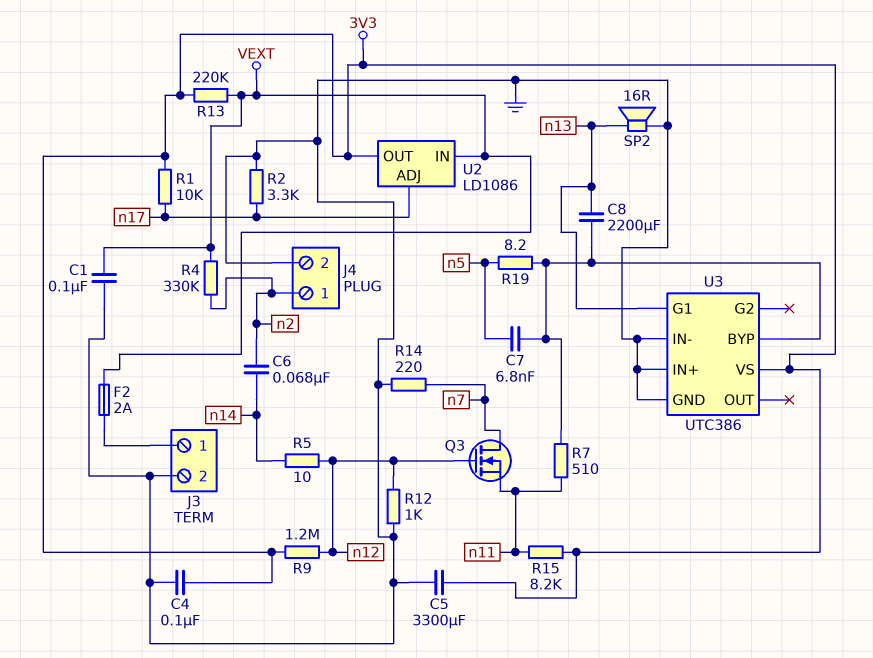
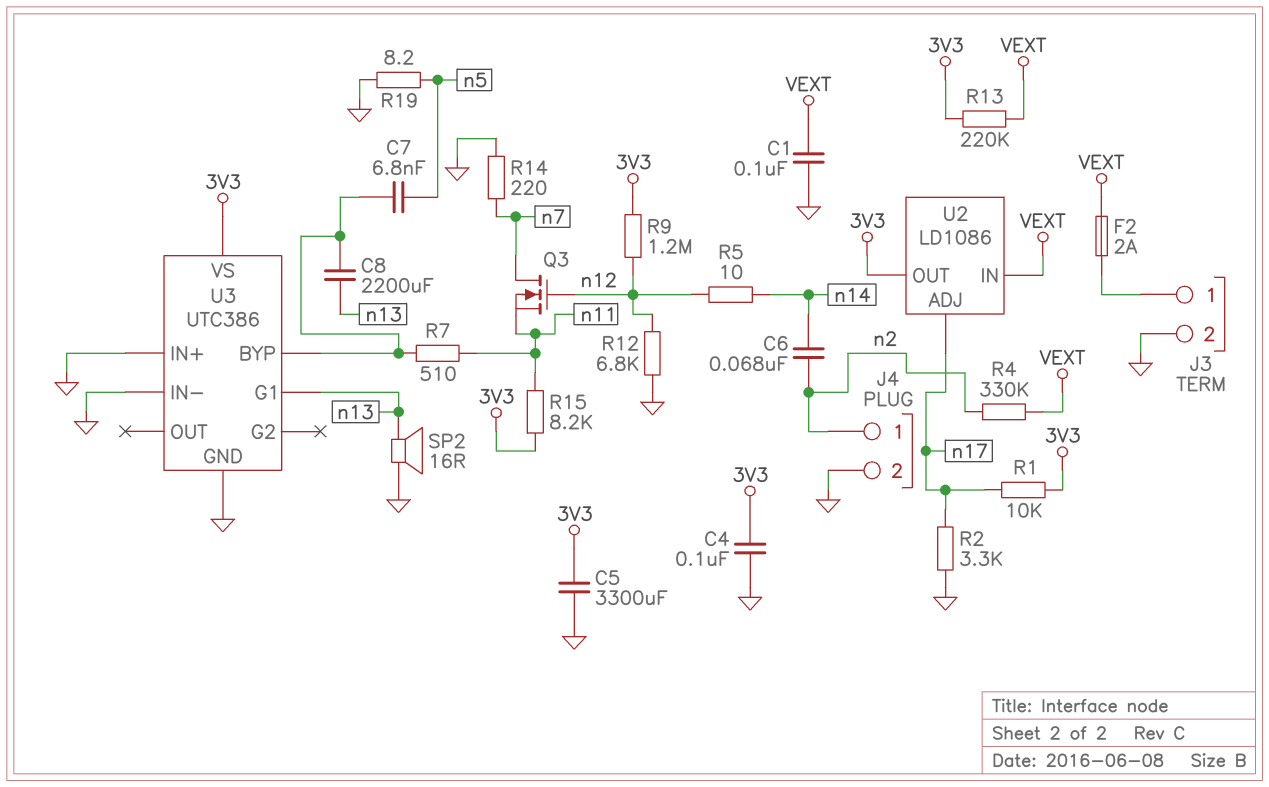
R12: 1k (GND, n12) -> 6.8k (GND, n12)
R19: 8.2 (U3/BYP, n5) -> 8.2 (GND, n5)

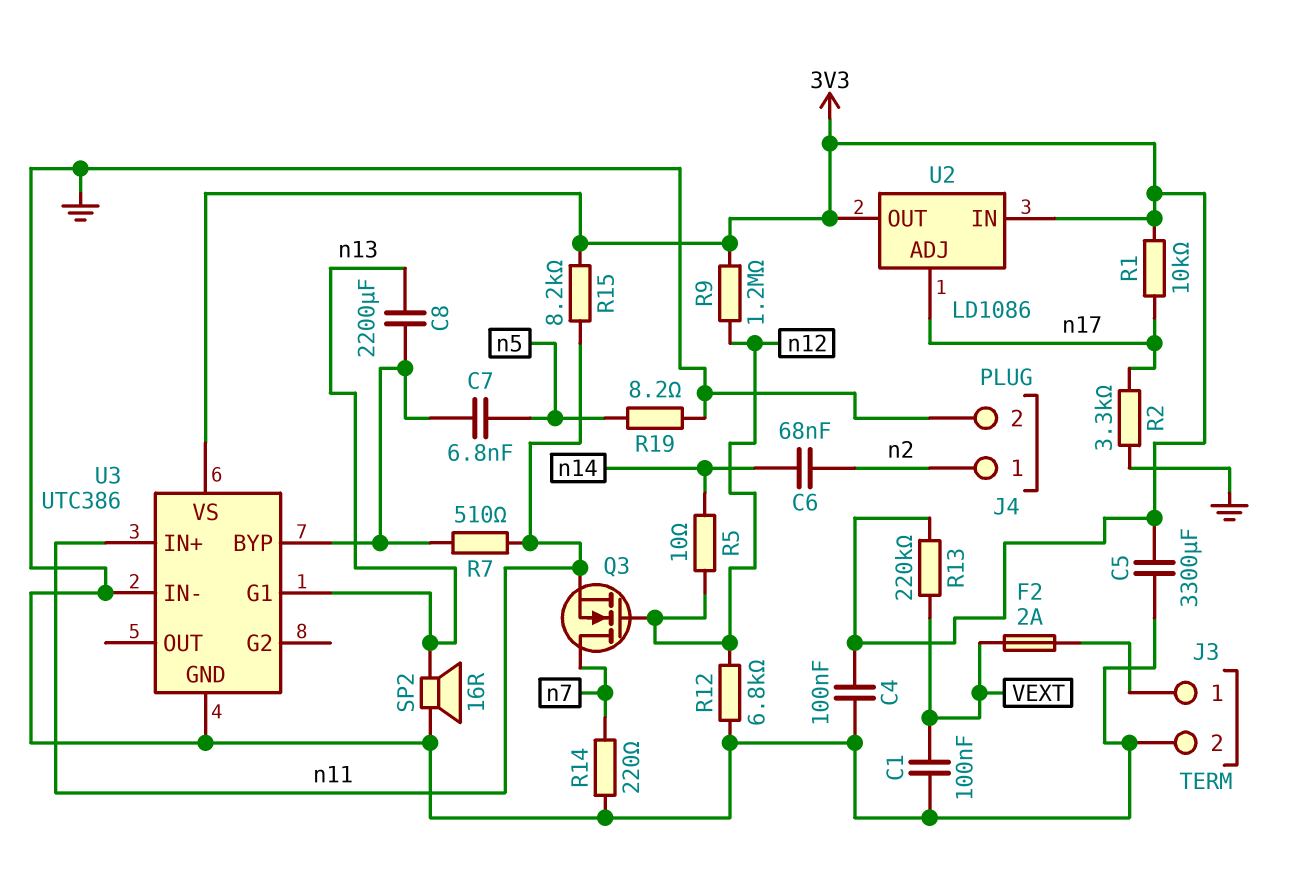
R4: 330k (VEXT, n2) -> none
U2 pin IN: VEXT -> 3V3
U3 pin IN+: GND -> n11

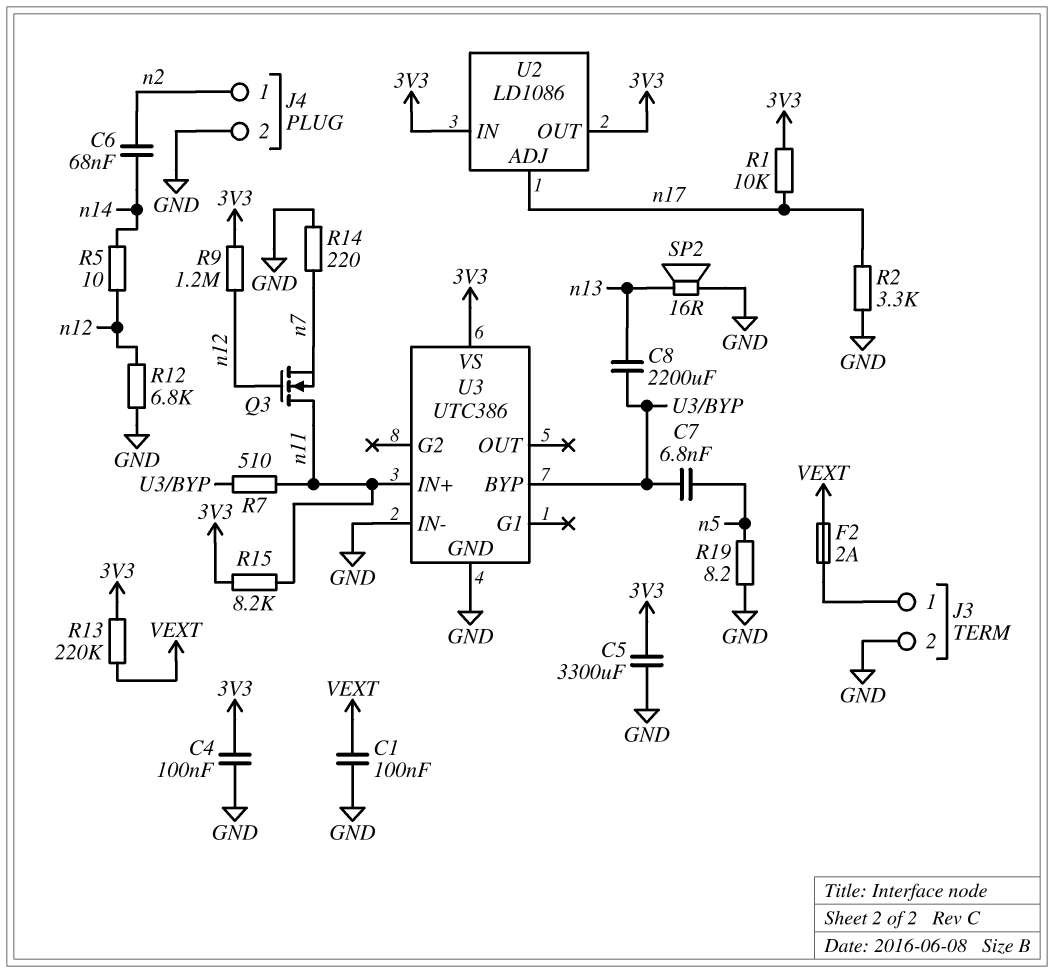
Q3: NMOS (G n12, D n7, S n11) -> NMOS (G n12, D n11, S n7)
U3 pin G1: n13 -> none

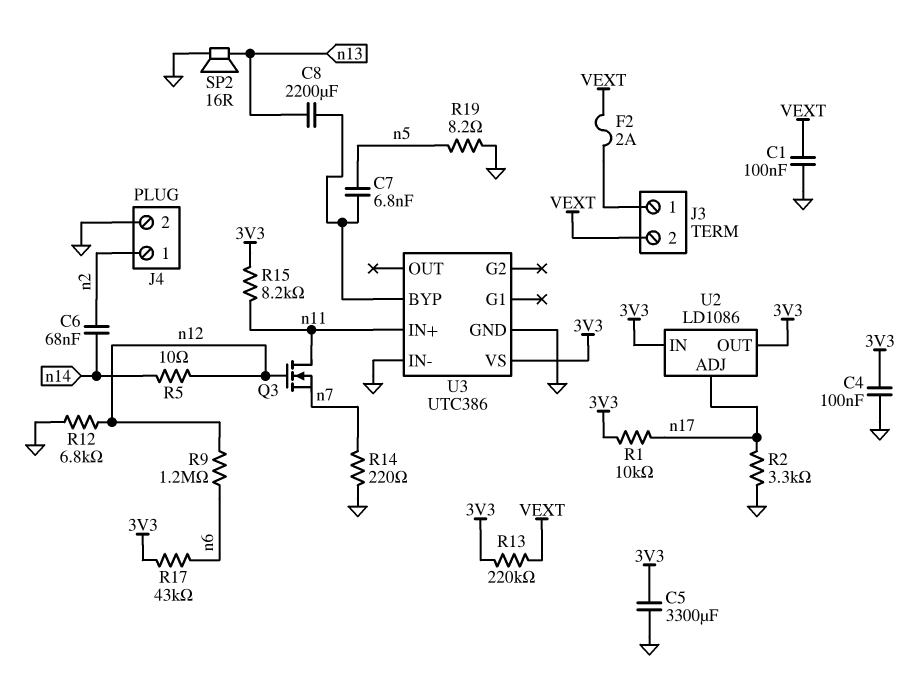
J3 pin 2: GND -> VEXT
R7: 510 (U3/BYP, n11) -> none
R9: 1.2M (3V3, n12) -> 1.2M (n6, n12)
R17: none -> 43k (3V3, n6)

